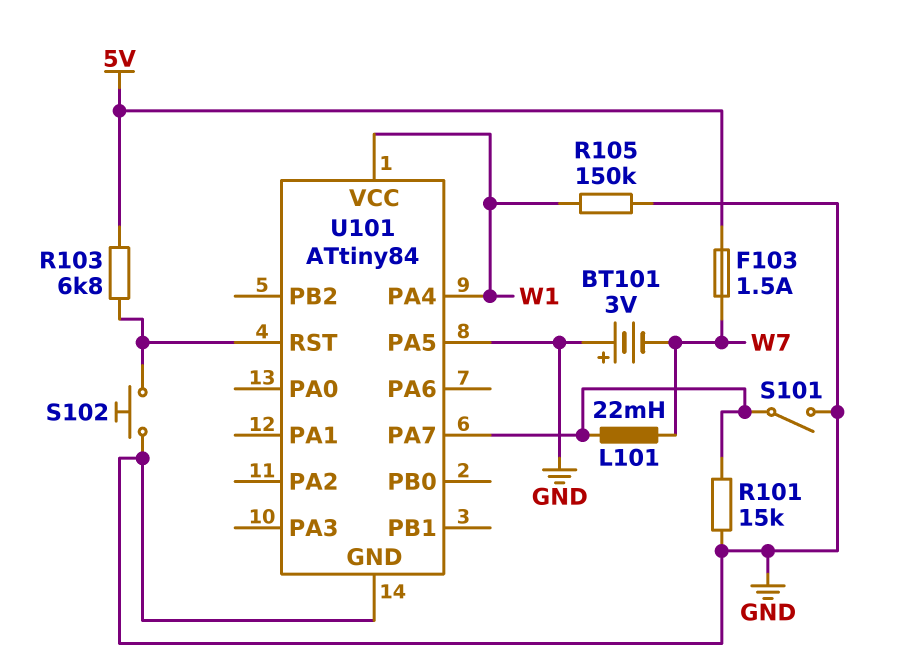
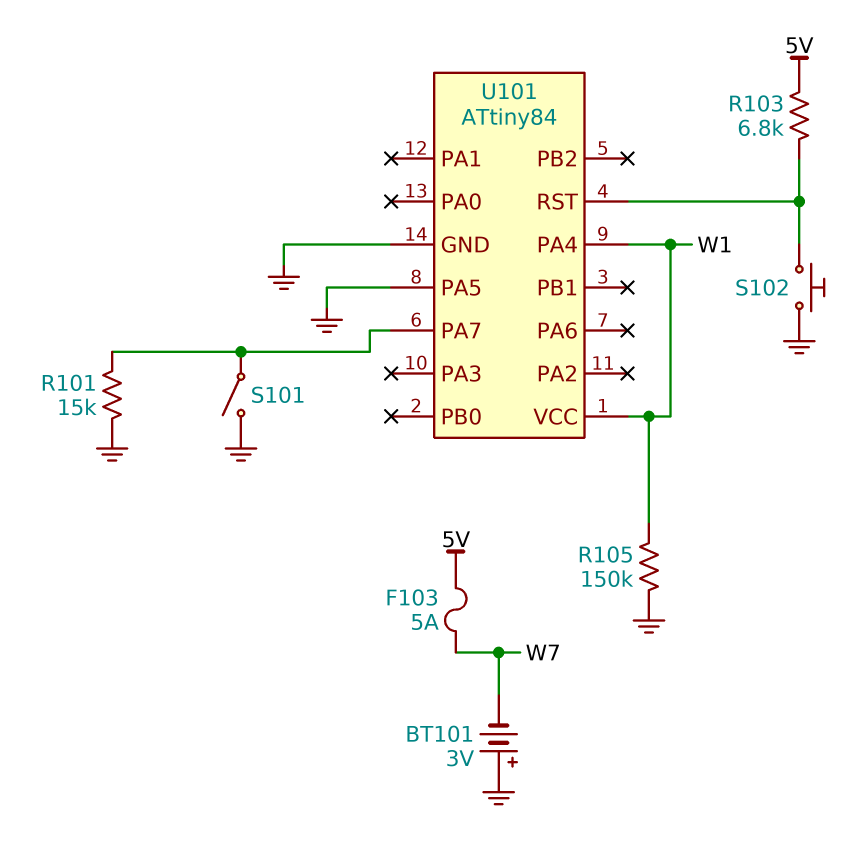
F103: 1.5A (5V, W7) -> 5A (5V, W7)
L101: 22mH (U101/PA7, W7) -> none

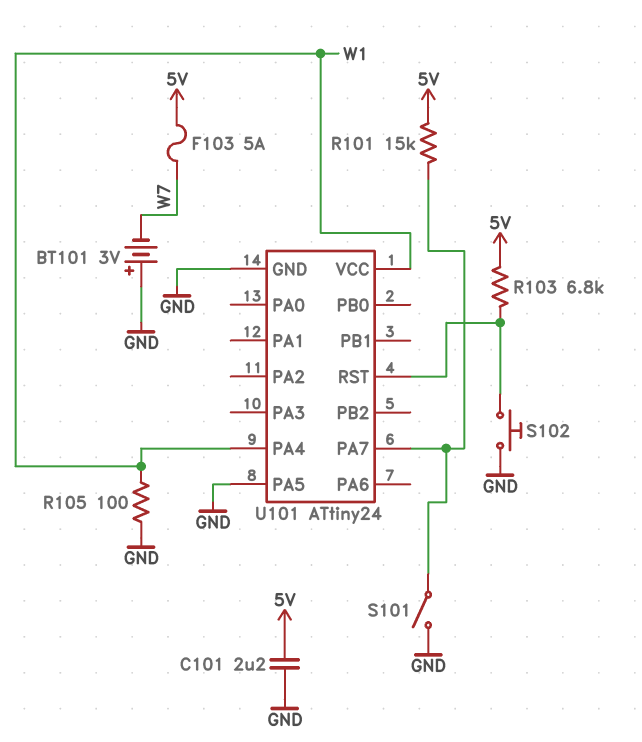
C101: none -> 2.2uF (5V, GND)
R101: 15k (GND, U101/PA7) -> 15k (5V, U101/PA7)
R105: 150k (GND, W1) -> 100 (GND, W1)
U101: ATtiny84 -> ATtiny24

